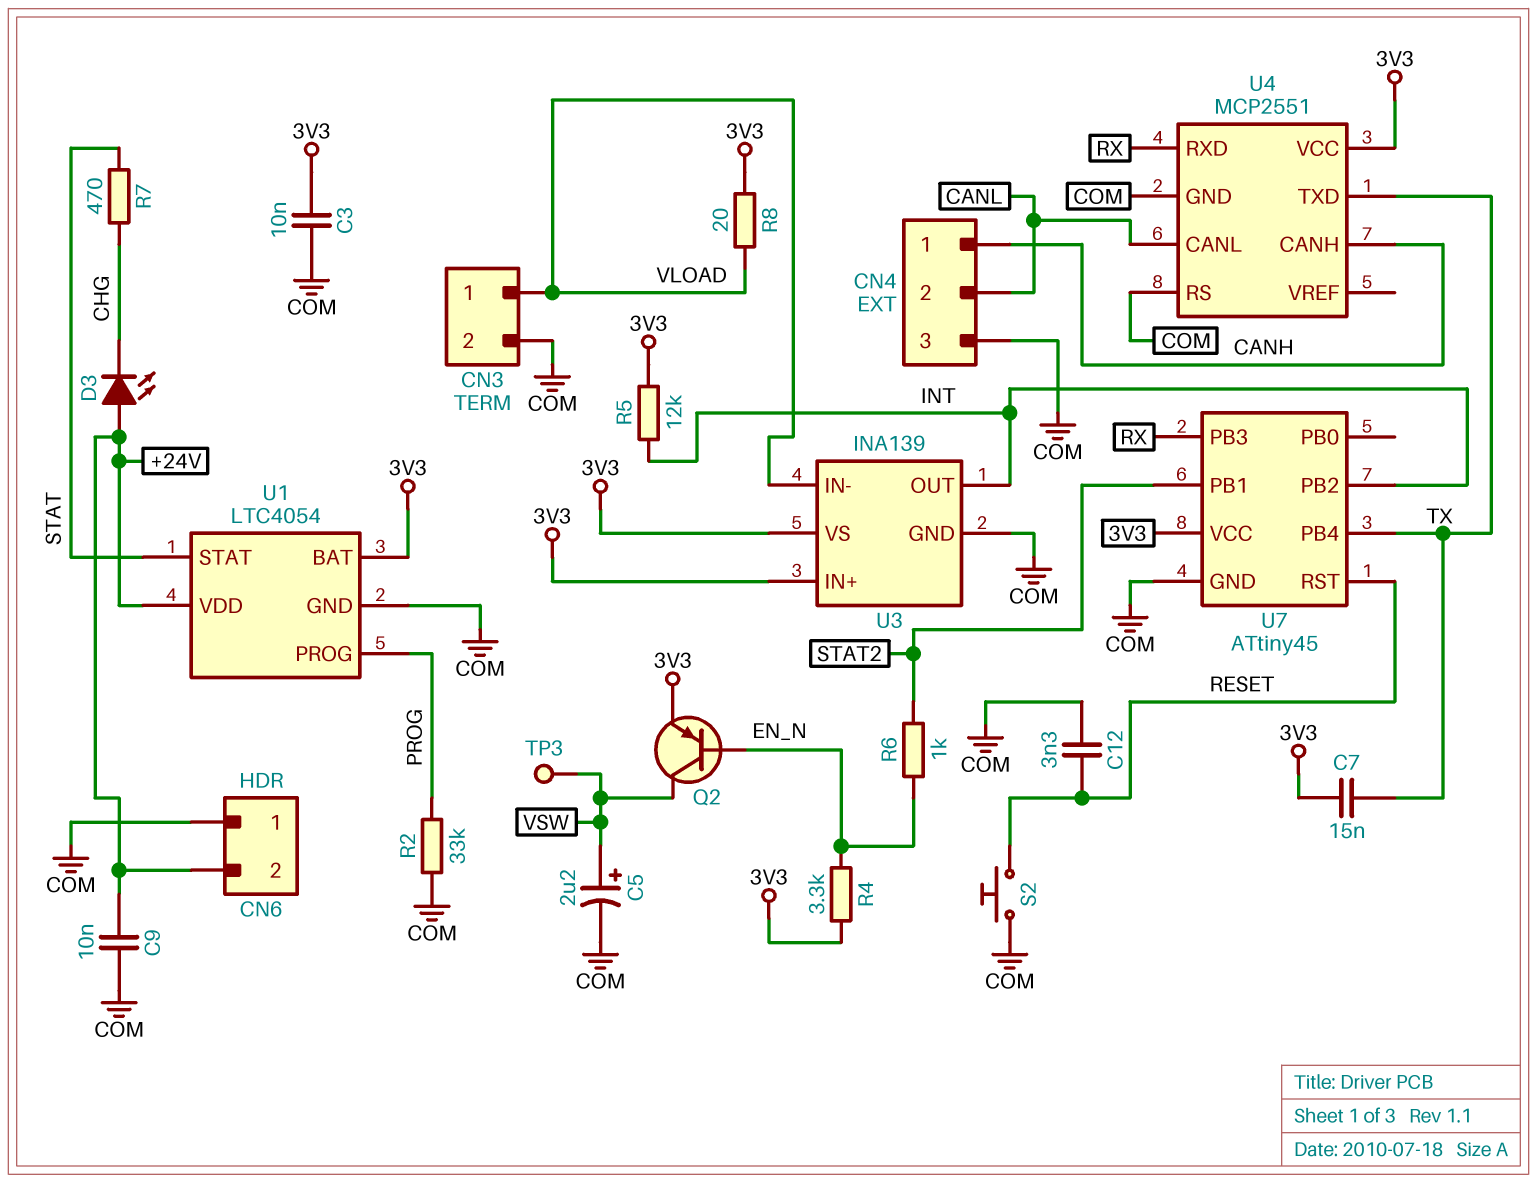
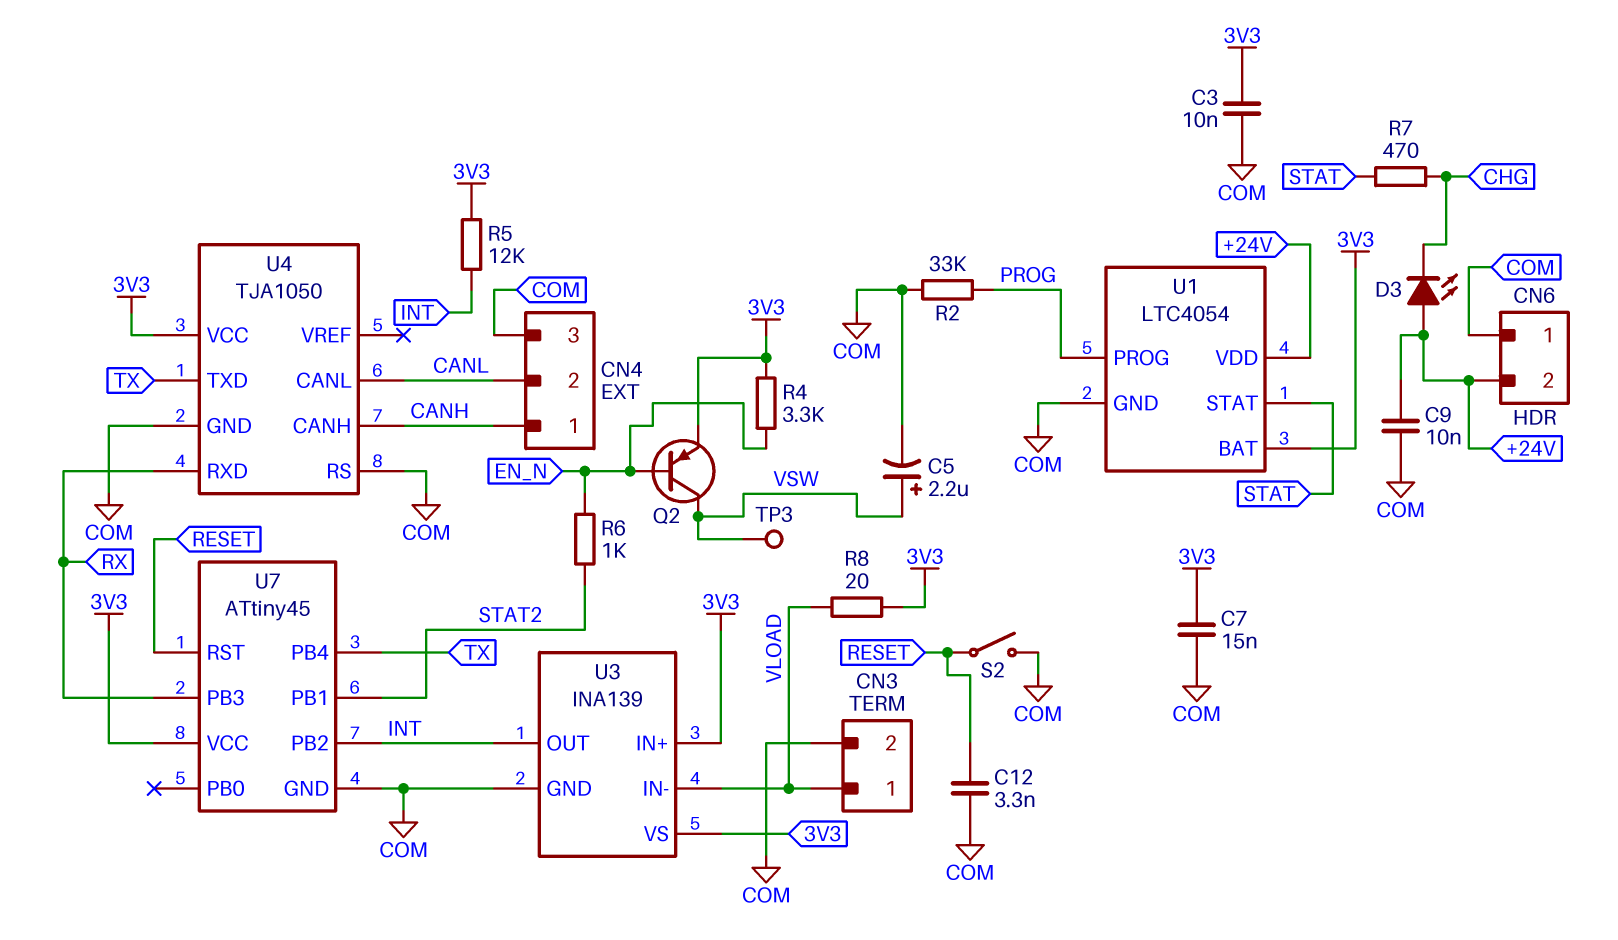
C7: 15nF (3V3, TX) -> 15nF (3V3, COM)
S2: button (COM, RESET) -> switch (COM, RESET)
U4: MCP2551 -> TJA1050

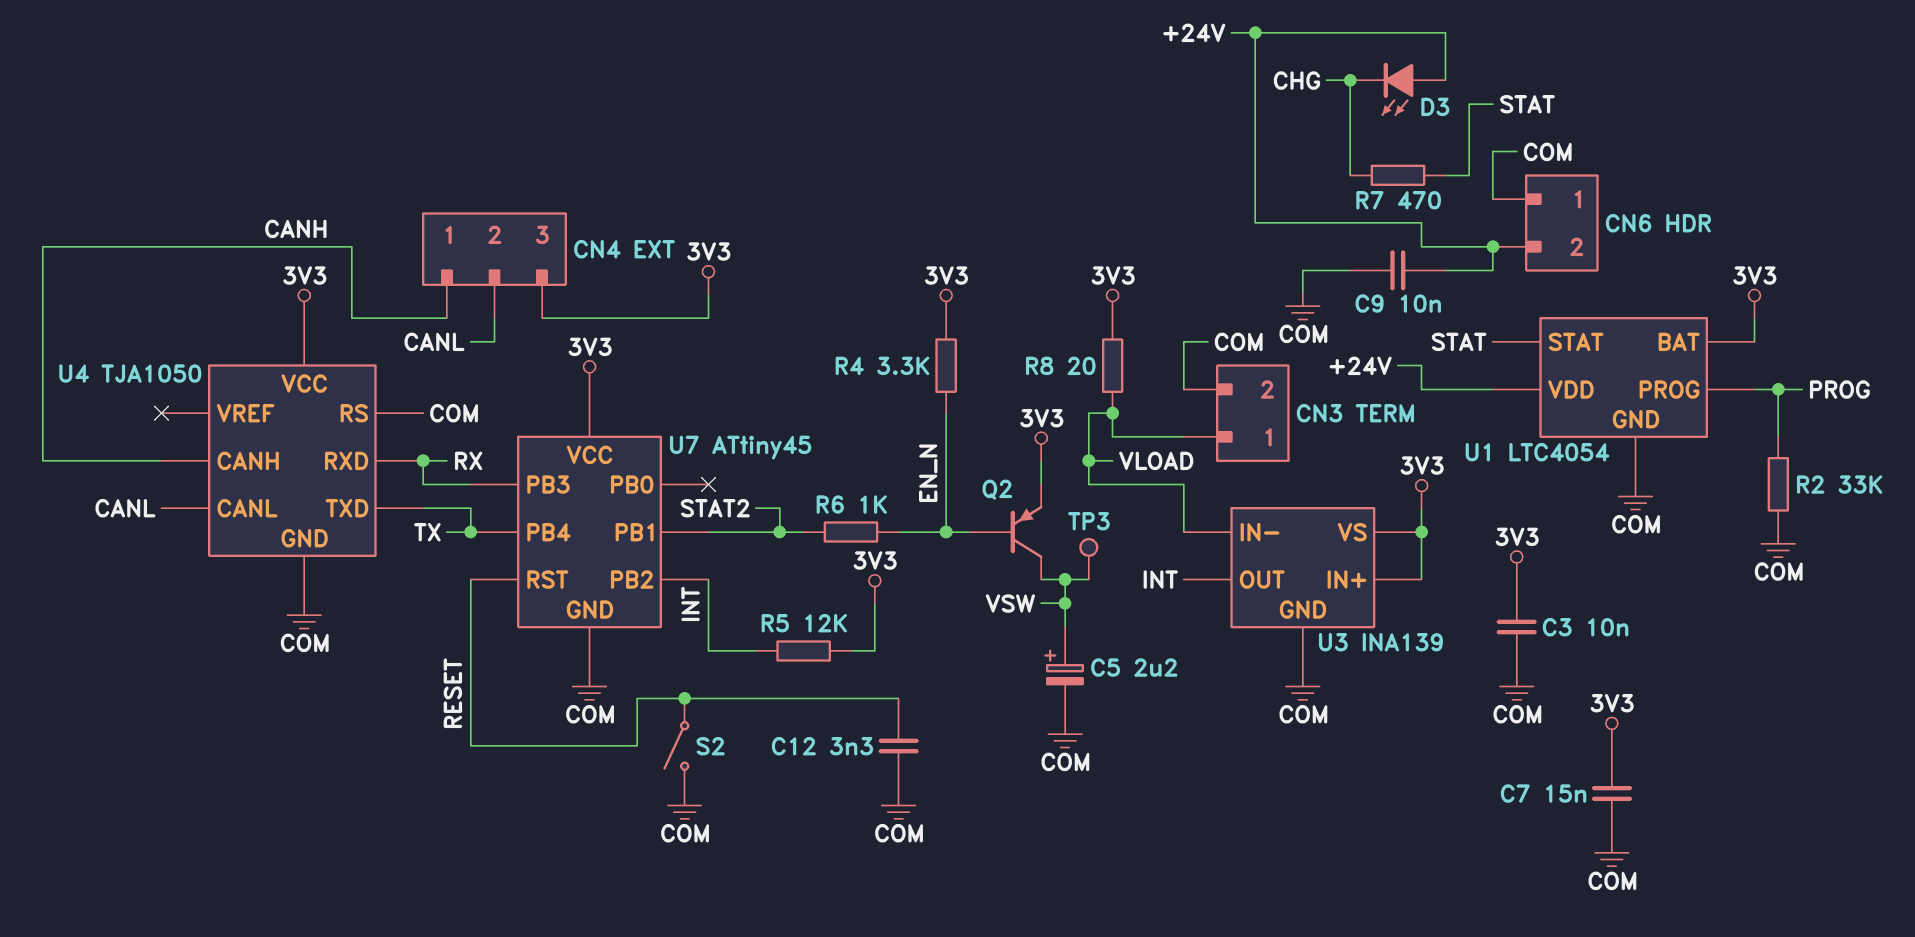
CN4 pin 3: COM -> 3V3

